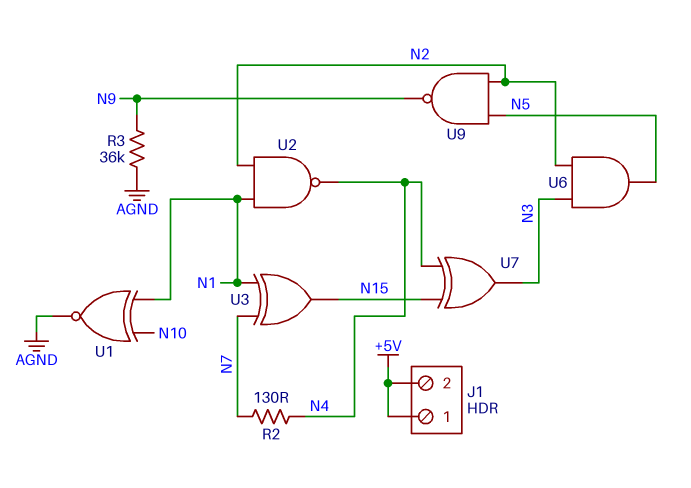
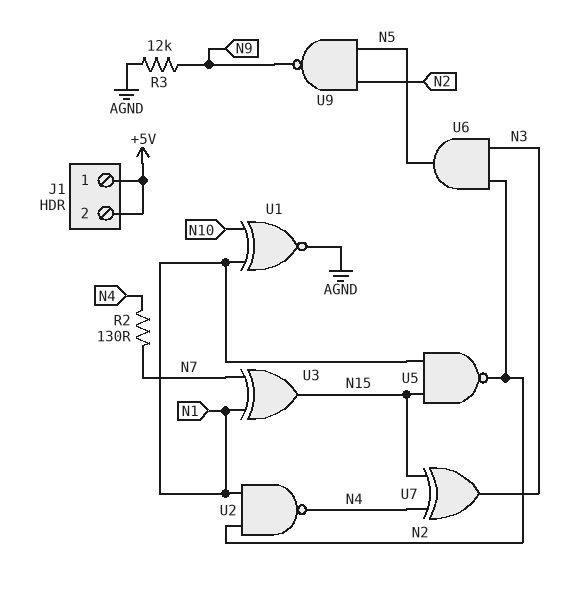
R3: 36k (AGND, N9) -> 12k (AGND, N9)
U5: none -> NAND (in N1, in N15, out N2)

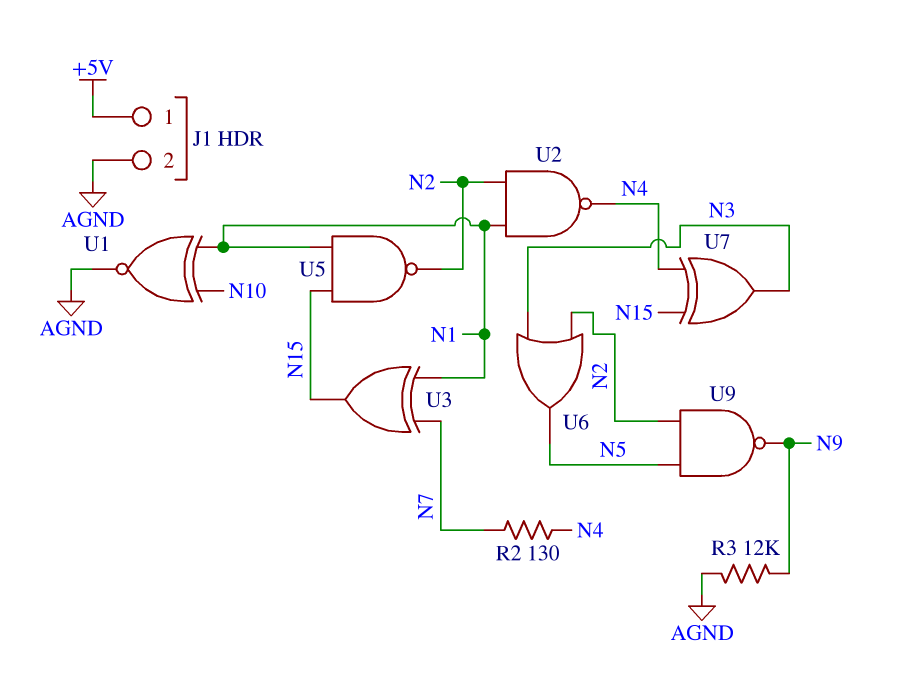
J1 pin 2: +5V -> AGND
U6: AND (in N2, in N3, out N5) -> OR (in N2, in N3, out N5)

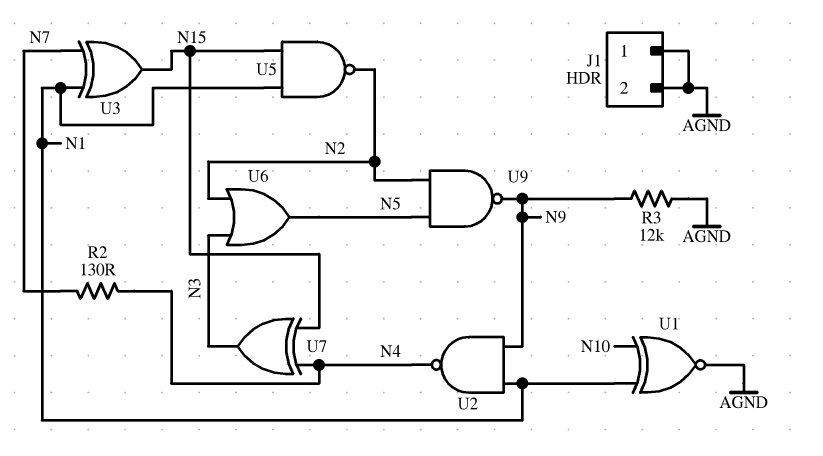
J1 pin 1: +5V -> AGND
U2: NAND (in N1, in N2, out N4) -> NAND (in N1, in N9, out N4)

